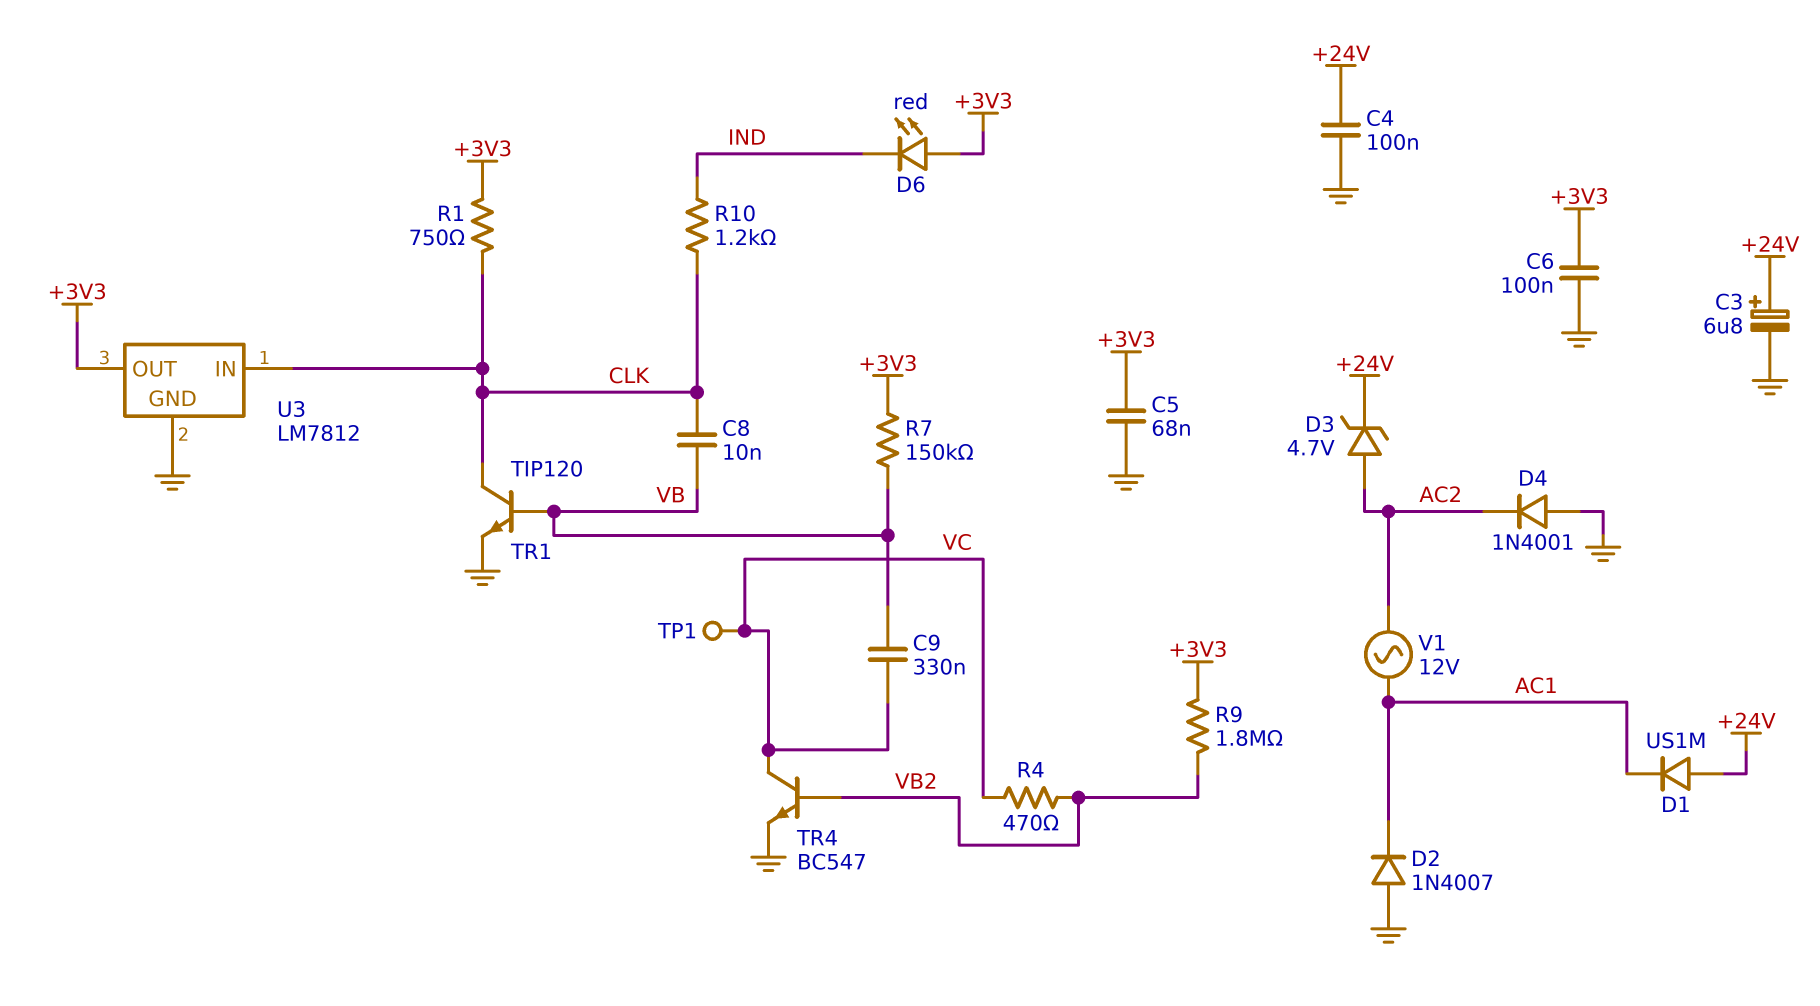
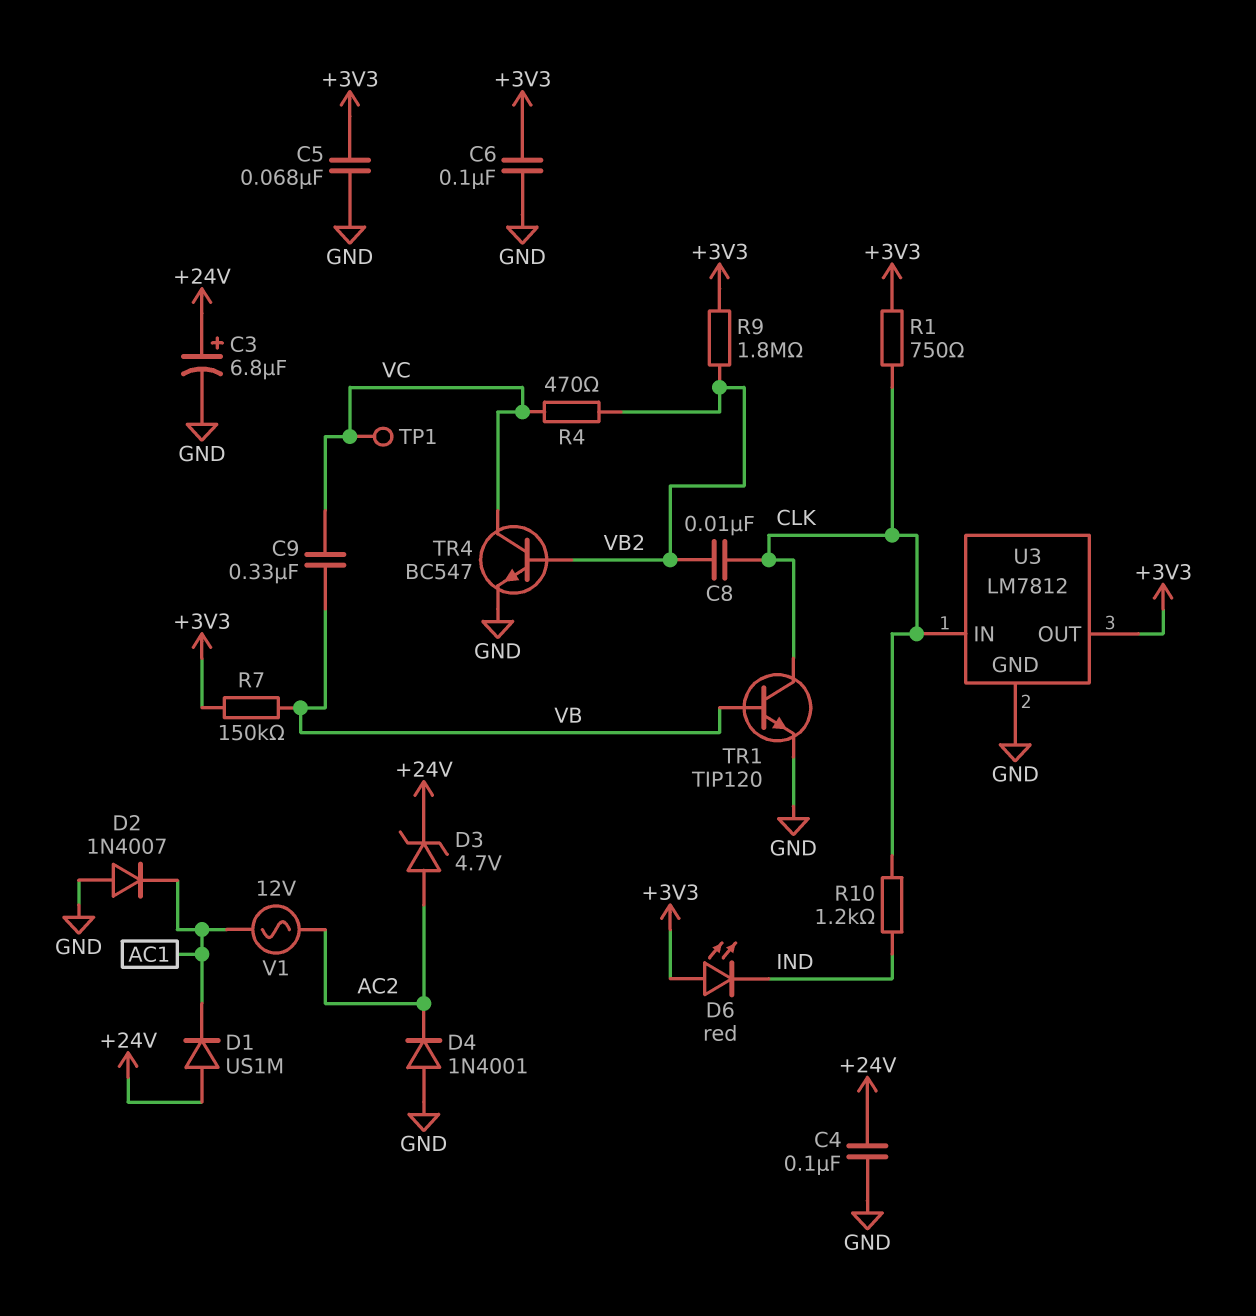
C8: 10nF (CLK, VB) -> 10nF (CLK, VB2)

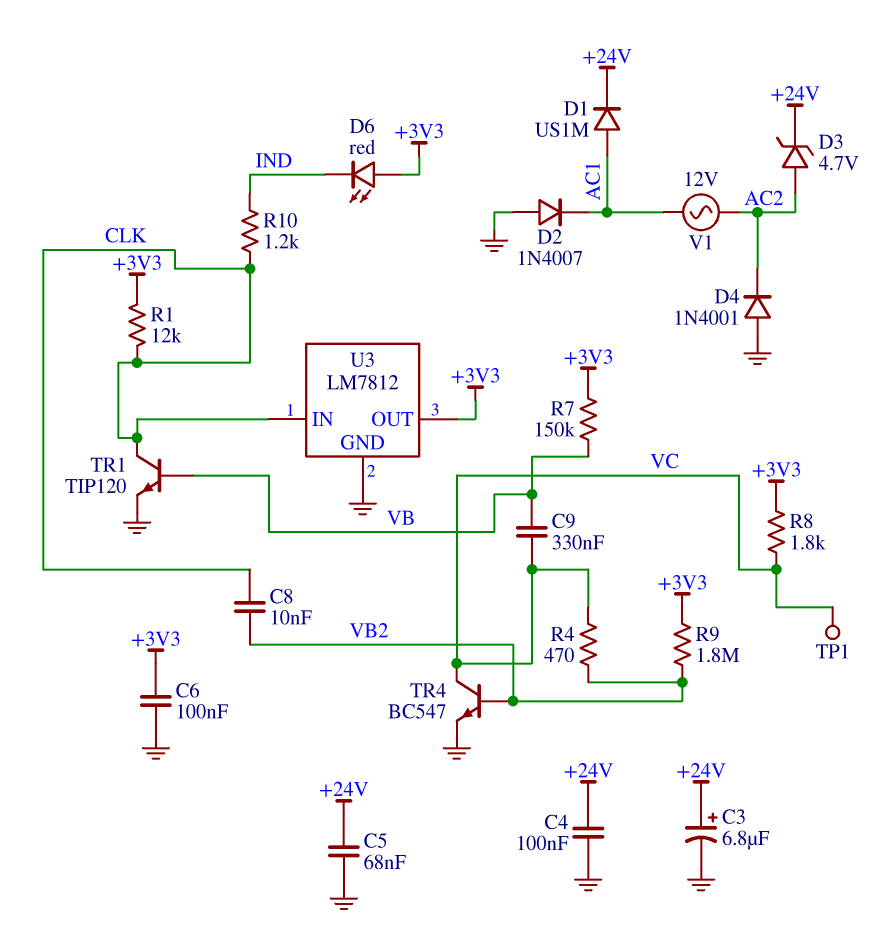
C5: 68nF (+3V3, GND) -> 68nF (+24V, GND)
D1: diode US1M (A +24V, K AC1) -> diode US1M (A AC1, K +24V)
R1: 750 (+3V3, CLK) -> 12k (+3V3, CLK)
R8: none -> 1.8k (+3V3, VC)

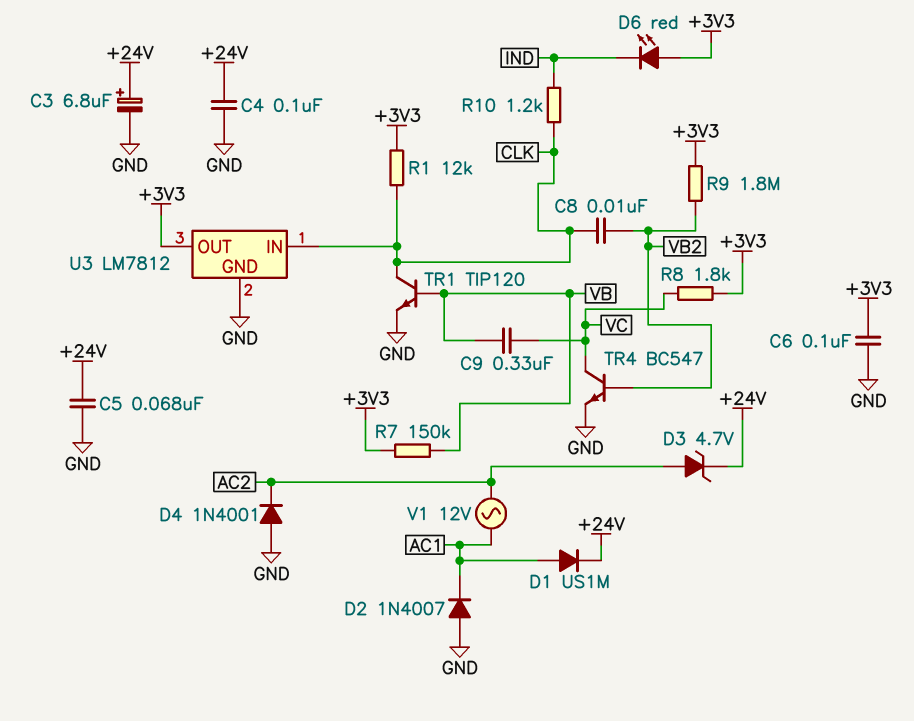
R4: 470 (VB2, VC) -> none
TP1: test point (VC) -> none

